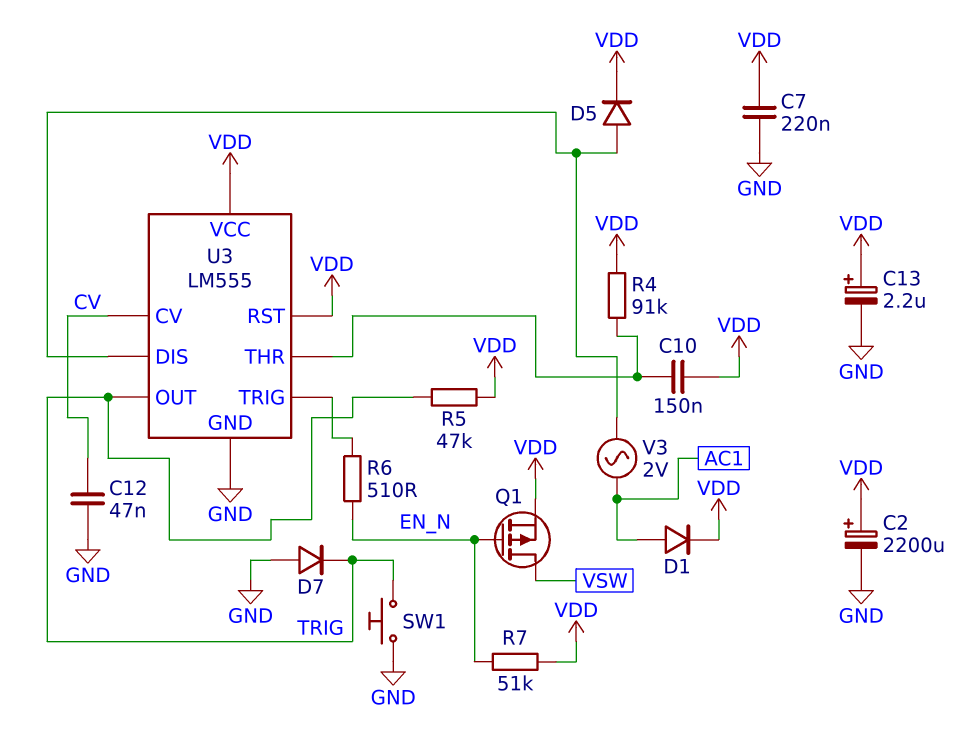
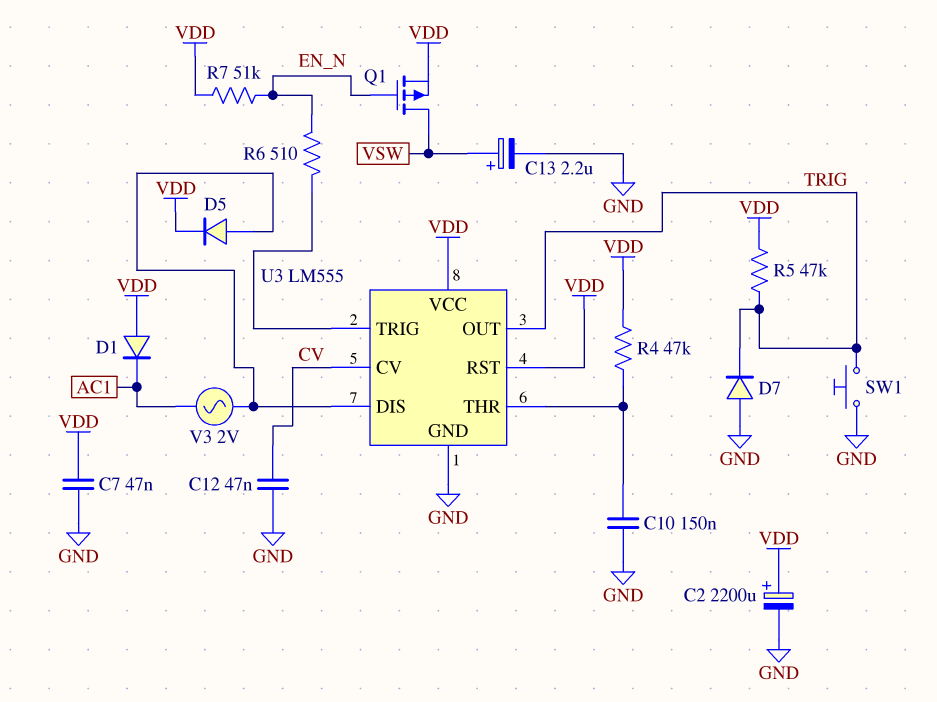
C7: 220nF (GND, VDD) -> 47nF (GND, VDD)
C10: 150nF (U3/THR, VDD) -> 150nF (GND, U3/THR)
C13: 2.2uF (plus VDD, minus GND) -> 2.2uF (plus VSW, minus GND)
D1: diode (A AC1, K VDD) -> diode (A VDD, K AC1)
R4: 91k (U3/THR, VDD) -> 47k (U3/THR, VDD)

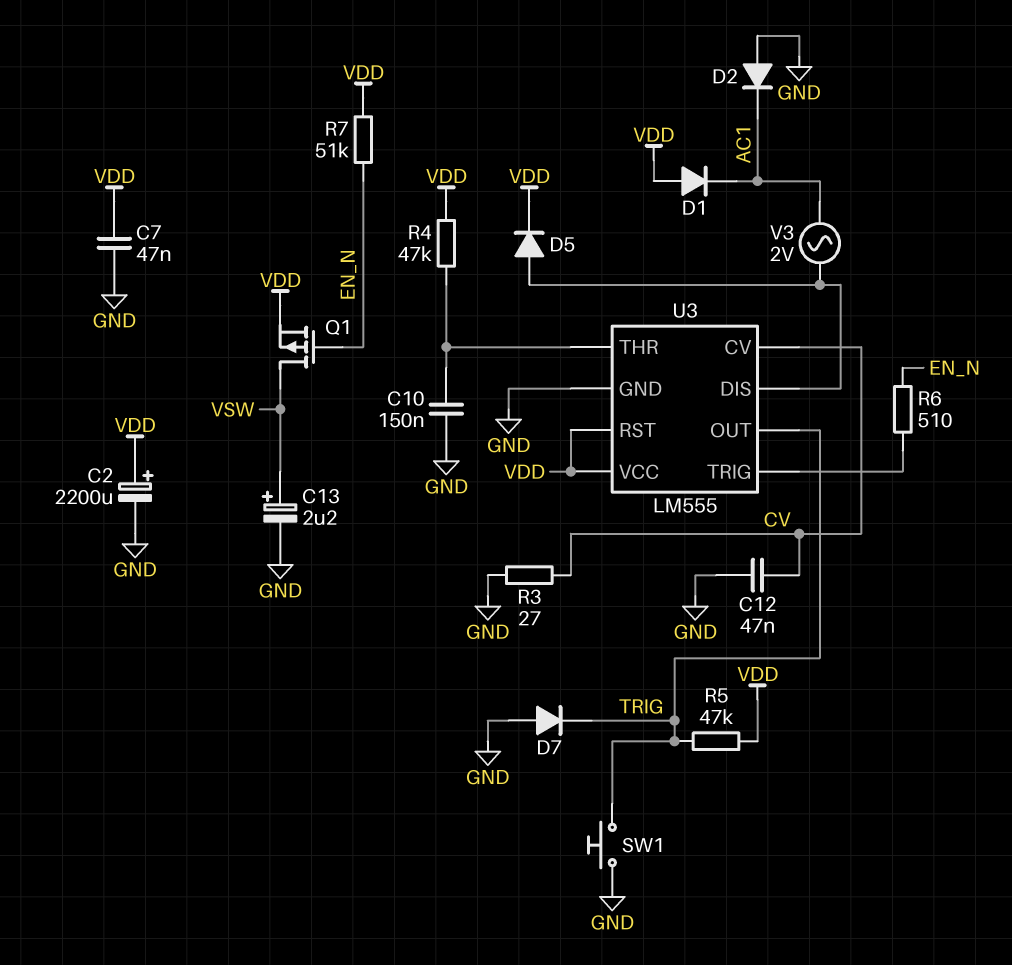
D2: none -> diode (A GND, K AC1)
R3: none -> 27 (CV, GND)

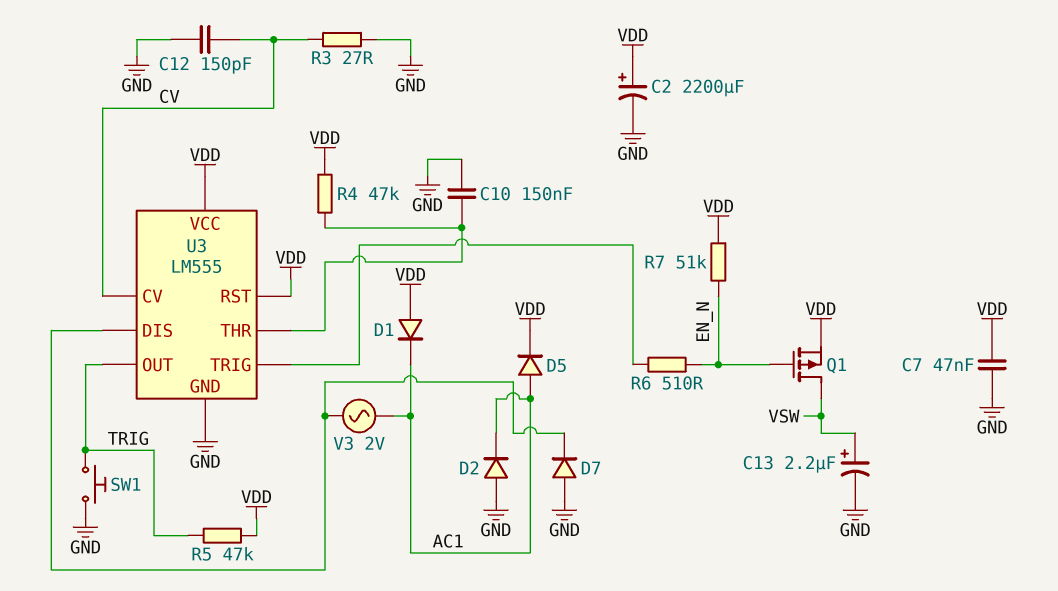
C12: 47nF (CV, GND) -> 150pF (CV, GND)
D5: diode (A U3/DIS, K VDD) -> diode (A AC1, K VDD)
D7: diode (A GND, K TRIG) -> diode (A GND, K U3/DIS)

